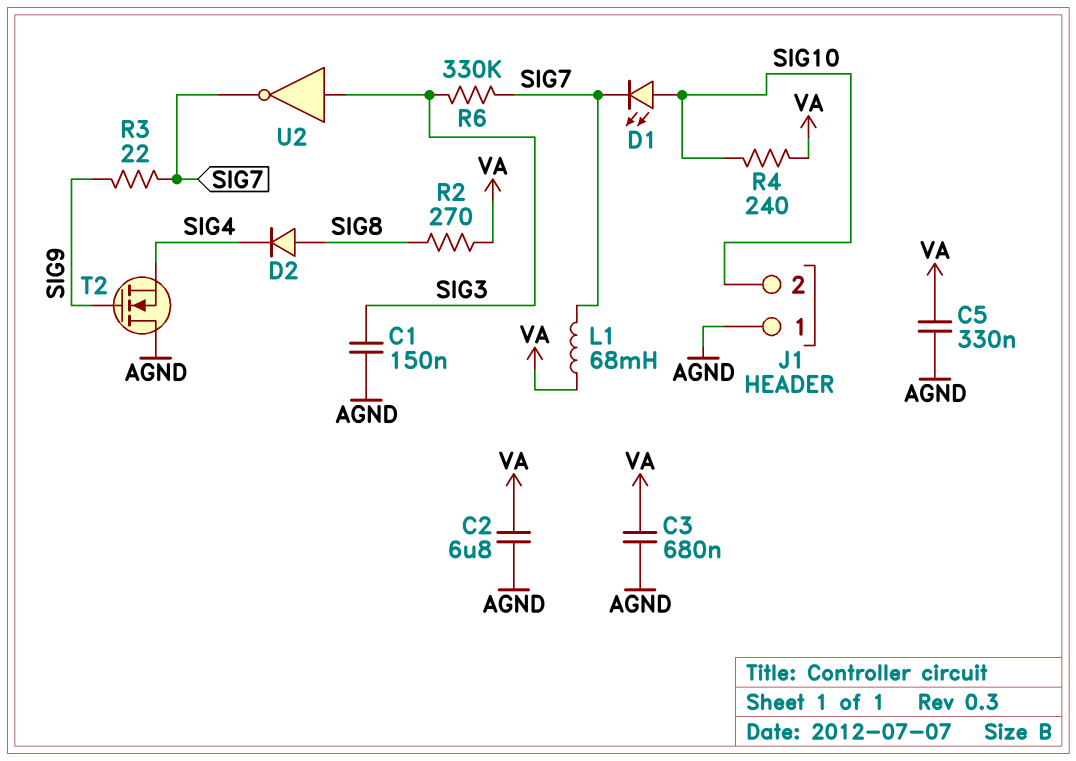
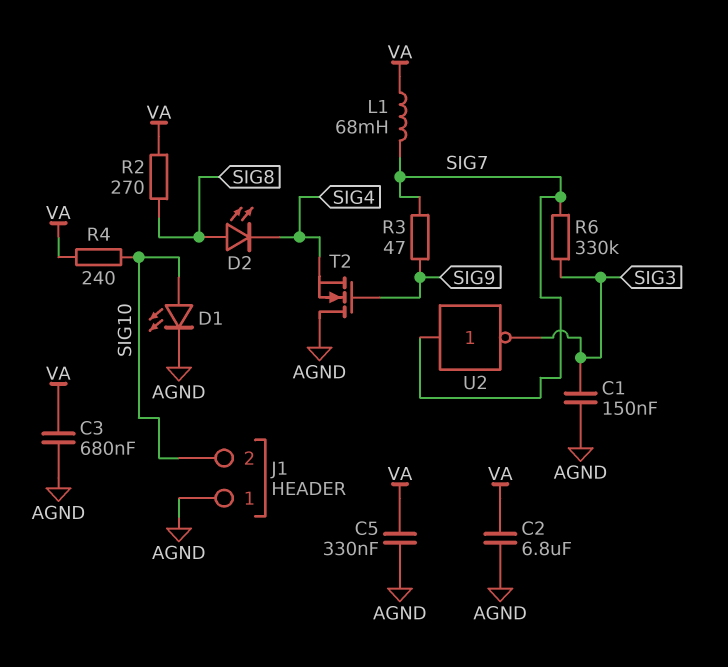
D1: LED (A SIG10, K SIG7) -> LED (A SIG10, K AGND)
D2: diode (A SIG8, K SIG4) -> LED (A SIG8, K SIG4)
R3: 22 (SIG7, SIG9) -> 47 (SIG7, SIG9)
U2: NOT (in SIG3, out SIG7) -> NOT (in SIG7, out SIG3)

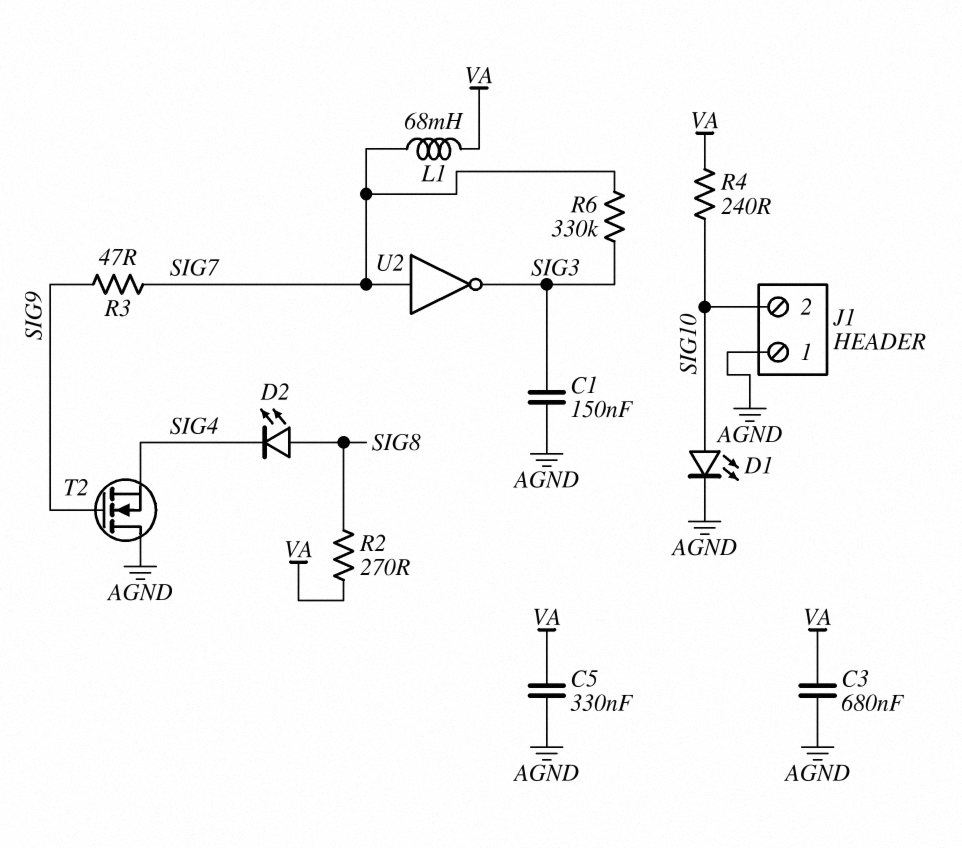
C2: 6.8uF (AGND, VA) -> none

